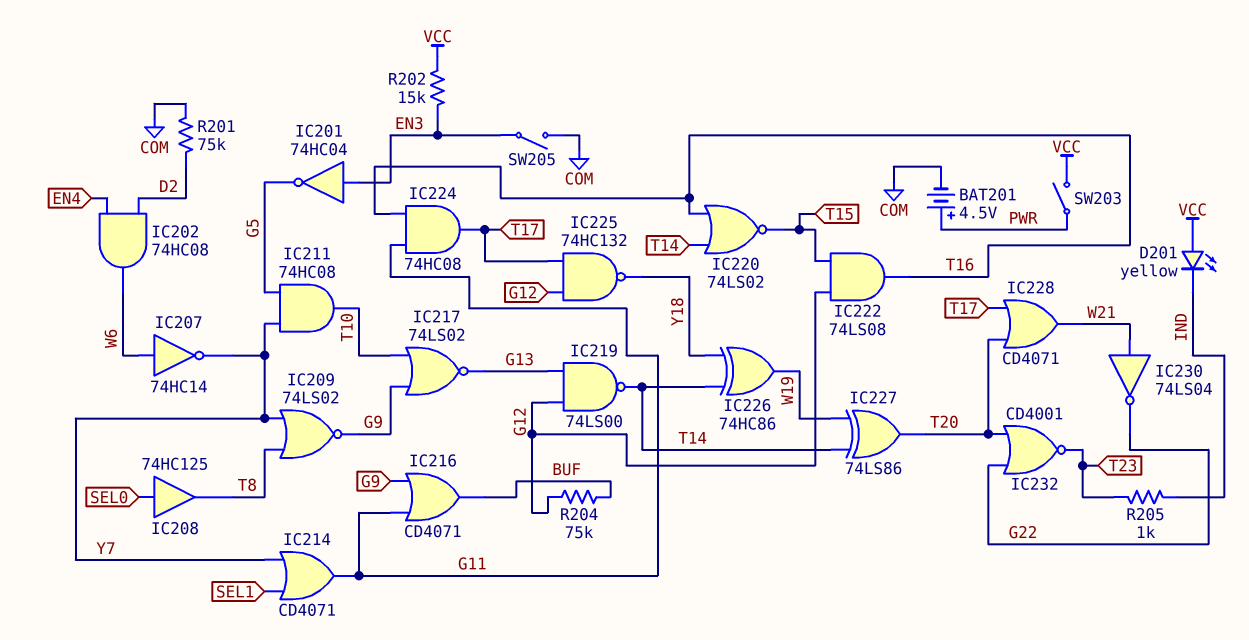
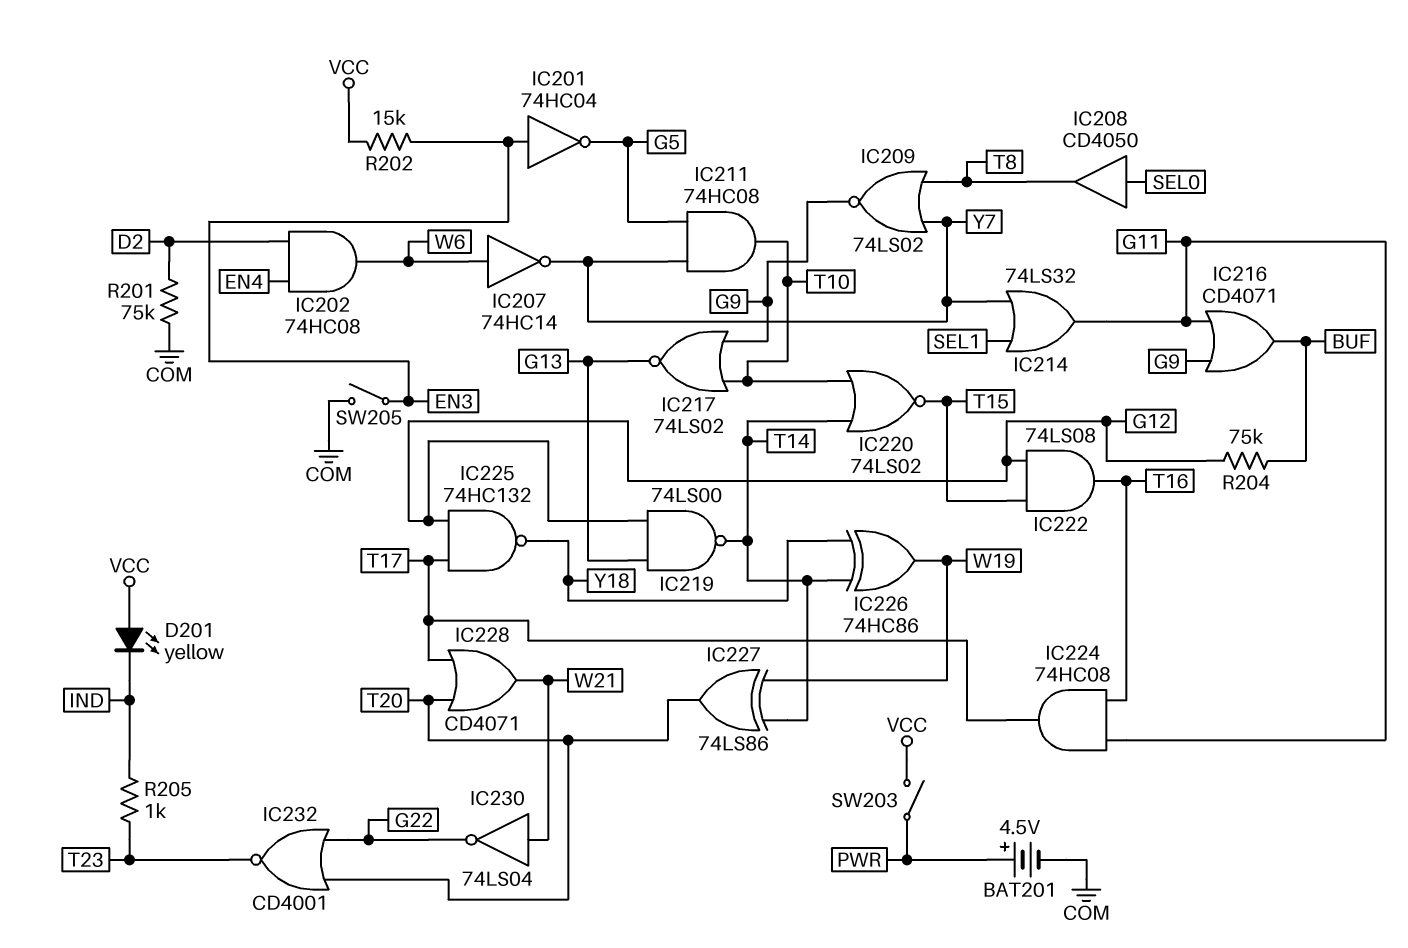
IC208: buffer 74HC125 (in SEL0, out T8) -> buffer CD4050 (in SEL0, out T8)
IC214: OR CD4071 (in SEL1, in Y7, out G11) -> OR 74LS32 (in SEL1, in Y7, out G11)
IC220: NOR 74LS02 (in T14, in T16, out T15) -> NOR 74LS02 (in T10, in T14, out T15)

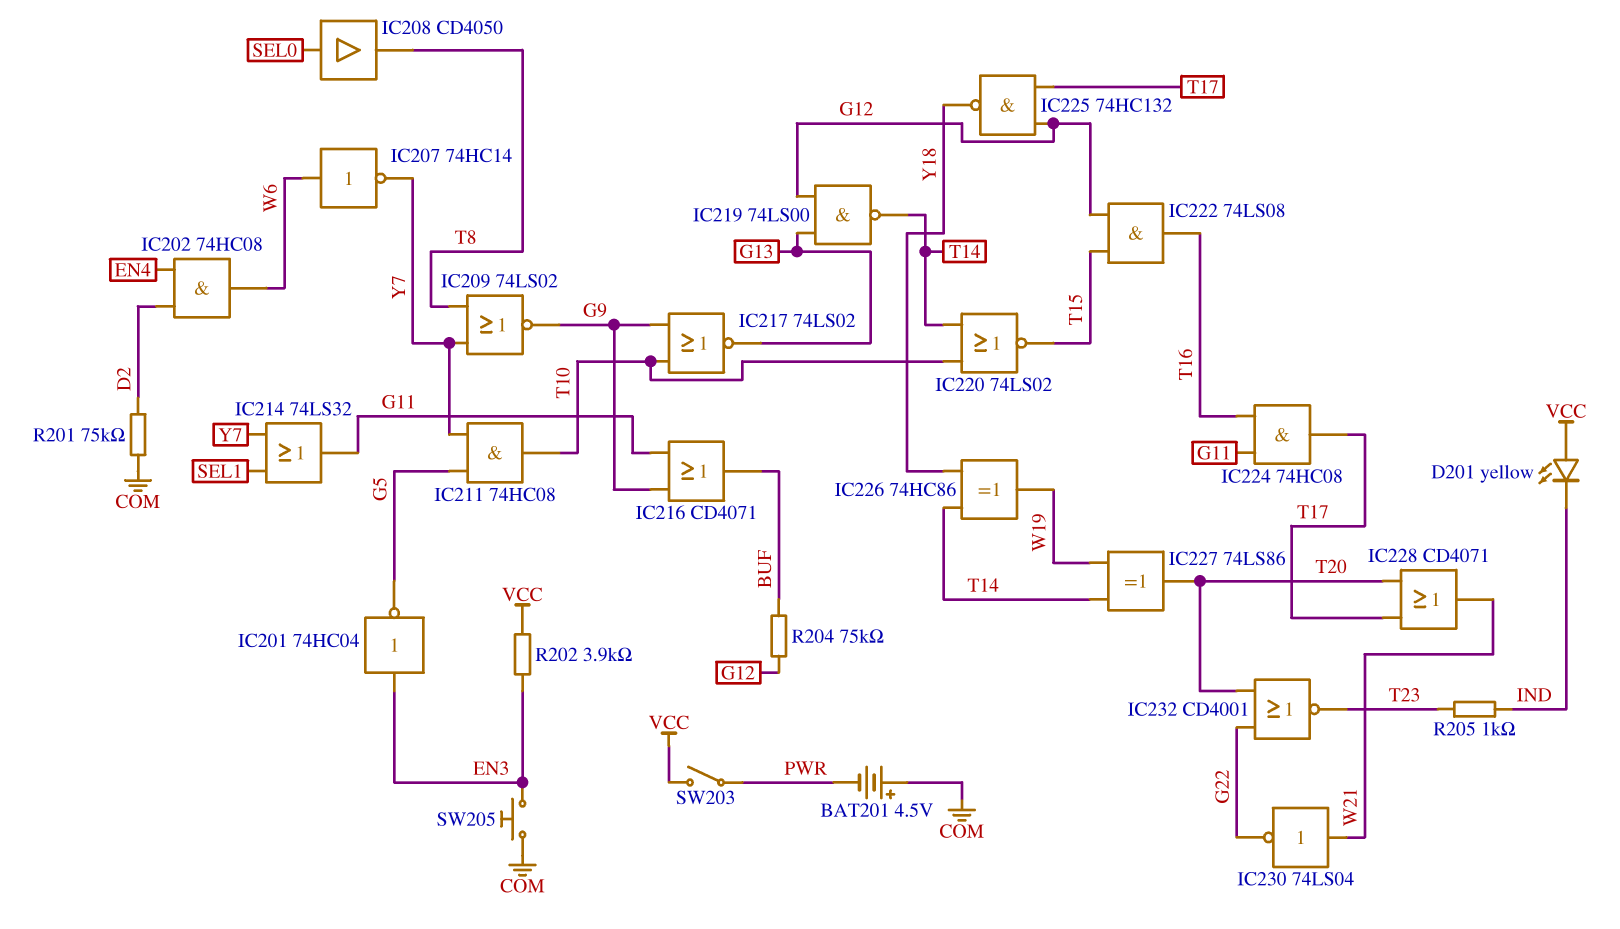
BAT201: 4.5V (plus PWR, minus COM) -> 4.5V (plus COM, minus PWR)
R202: 15k (EN3, VCC) -> 3.9k (EN3, VCC)
SW205: switch (COM, EN3) -> button (COM, EN3)

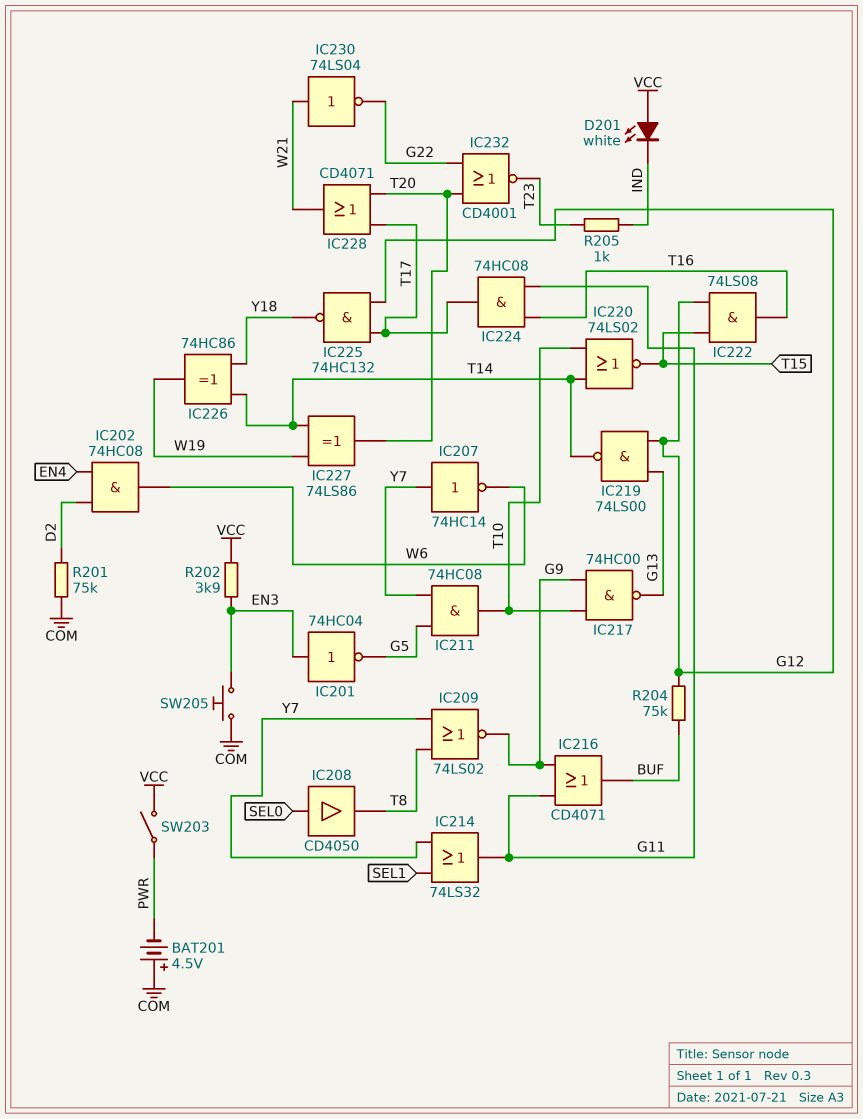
D201: LED yellow (A VCC, K IND) -> LED white (A VCC, K IND)
IC207: NOT 74HC14 (in W6, out Y7) -> NOT 74HC14 (in Y7, out W6)
IC217: NOR 74LS02 (in G9, in T10, out G13) -> NAND 74HC00 (in G9, in T10, out G13)

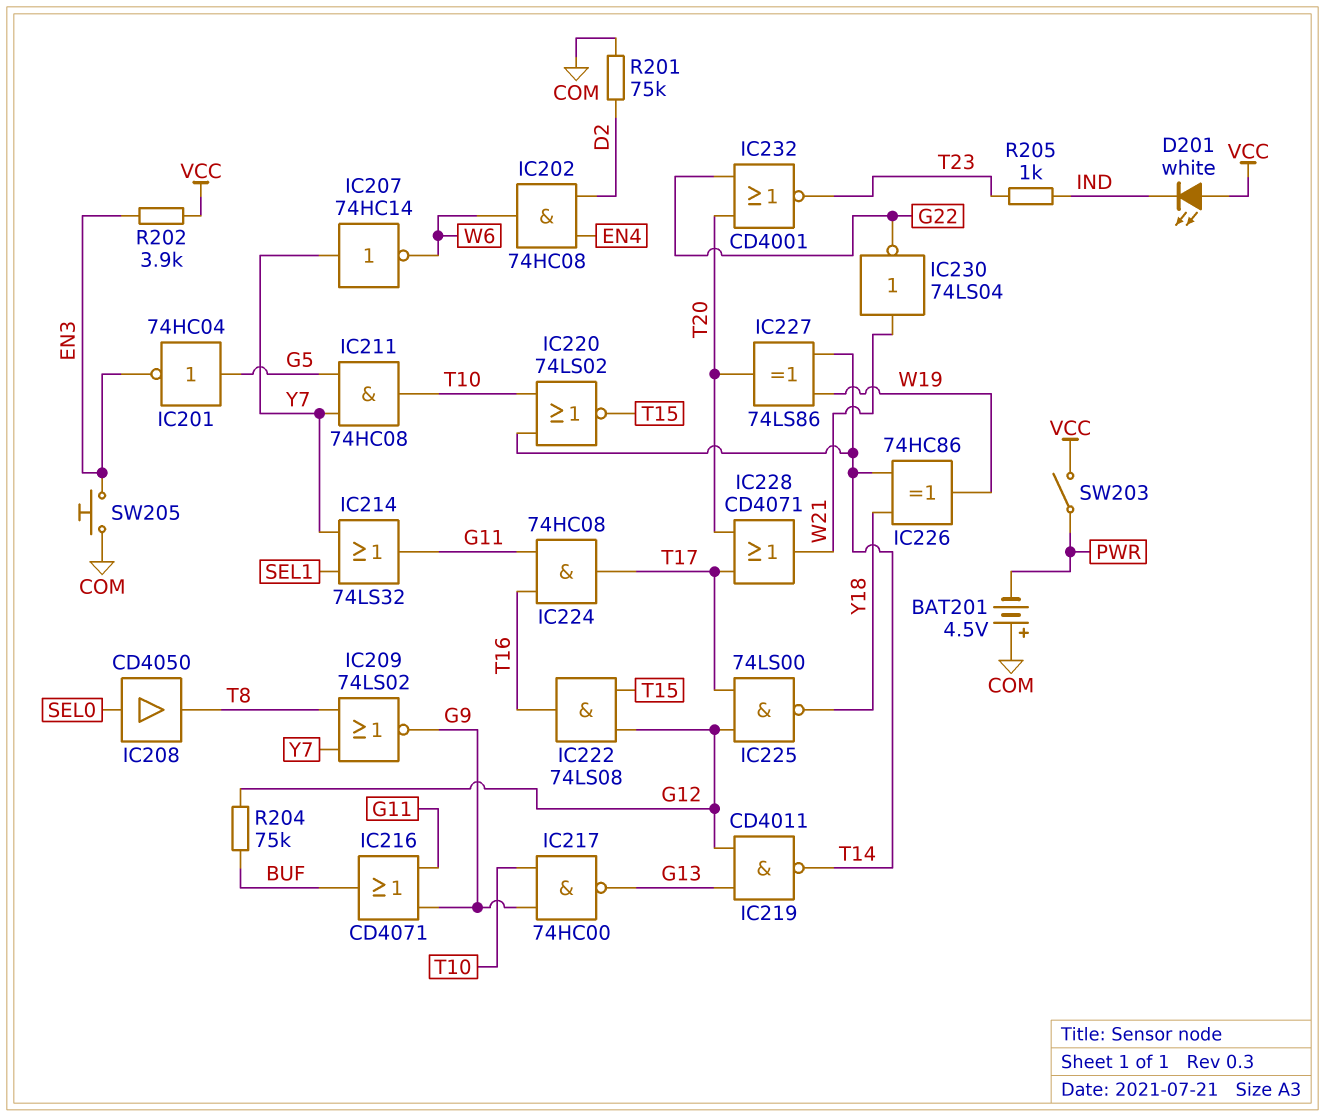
IC201: NOT 74HC04 (in EN3, out G5) -> NOT 74HC04 (in G5, out EN3)
IC219: NAND 74LS00 (in G12, in G13, out T14) -> NAND CD4011 (in G12, in G13, out T14)
IC225: NAND 74HC132 (in G12, in T17, out Y18) -> NAND 74LS00 (in G12, in T17, out Y18)

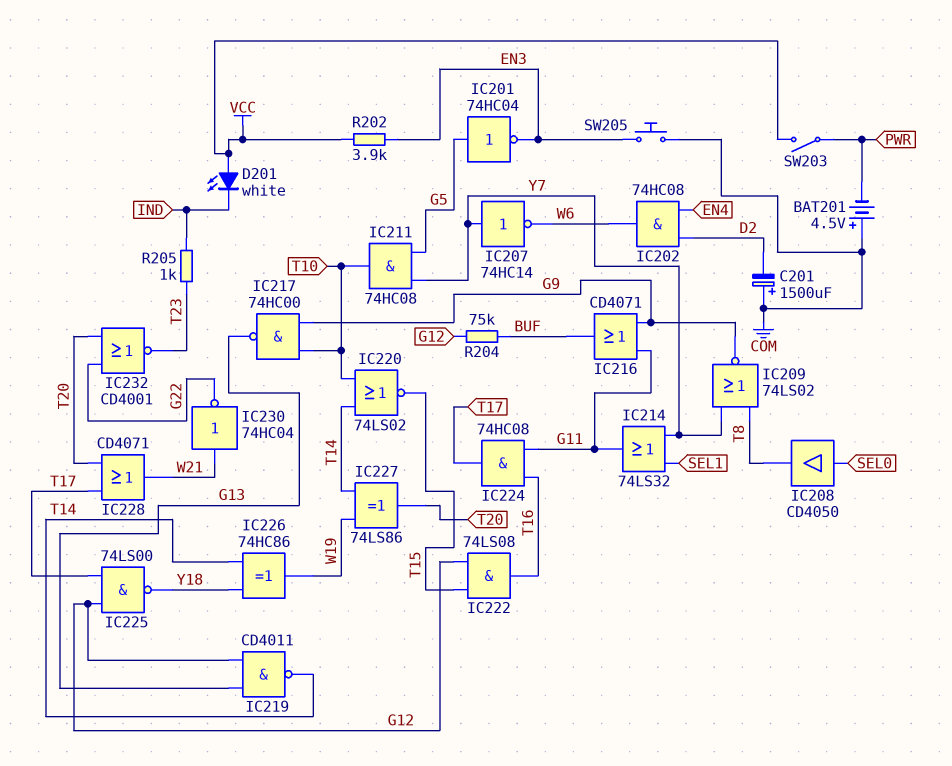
C201: none -> 1500uF (plus COM, minus D2)
IC230: NOT 74LS04 (in W21, out G22) -> NOT 74HC04 (in W21, out G22)
R201: 75k (COM, D2) -> none

